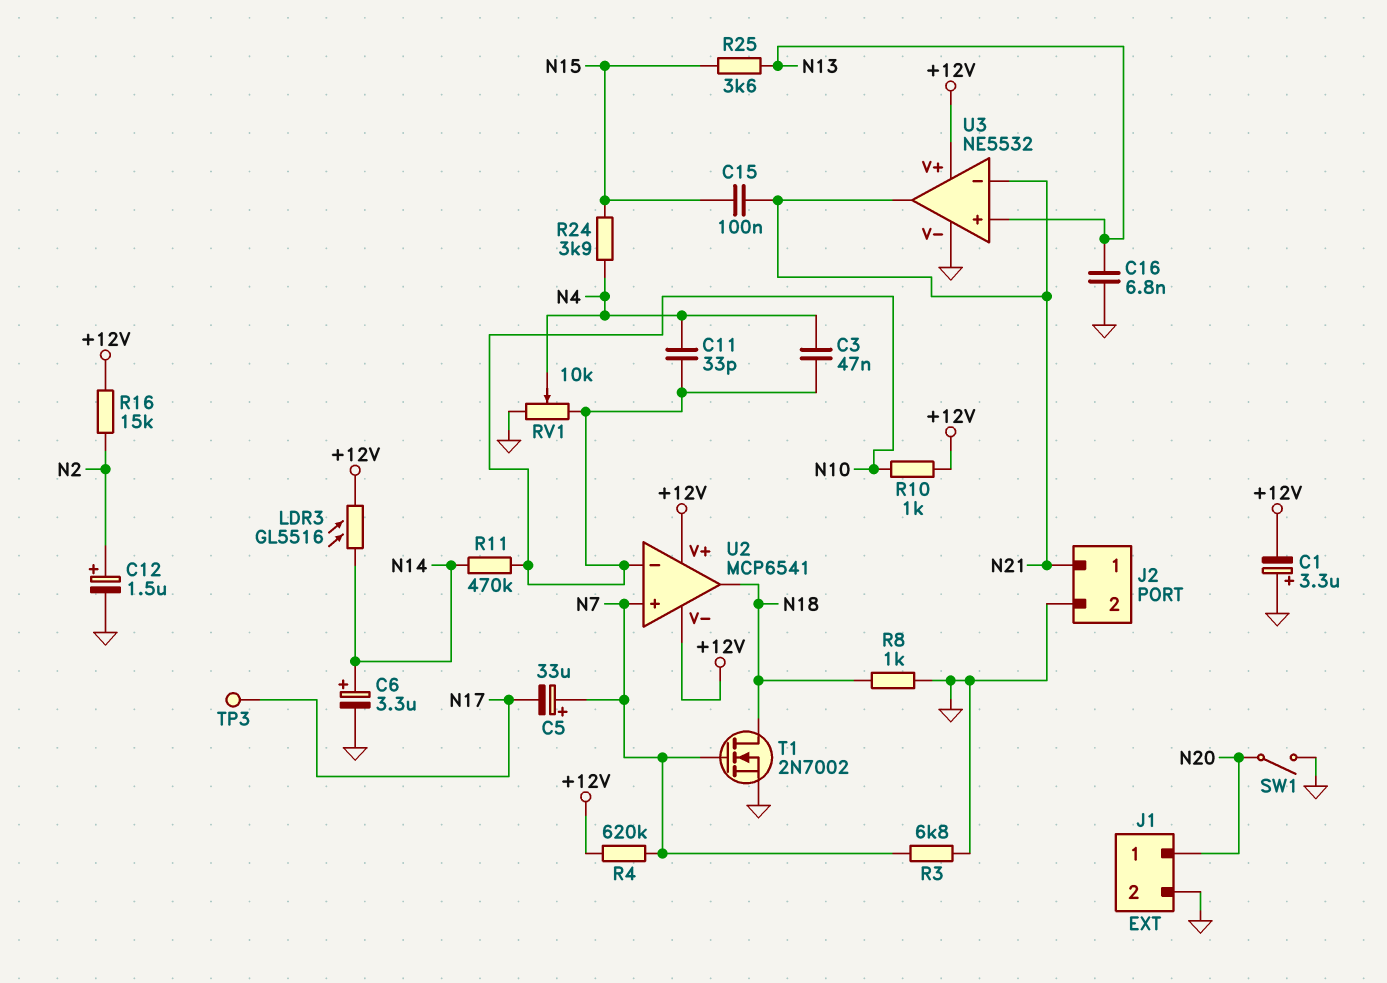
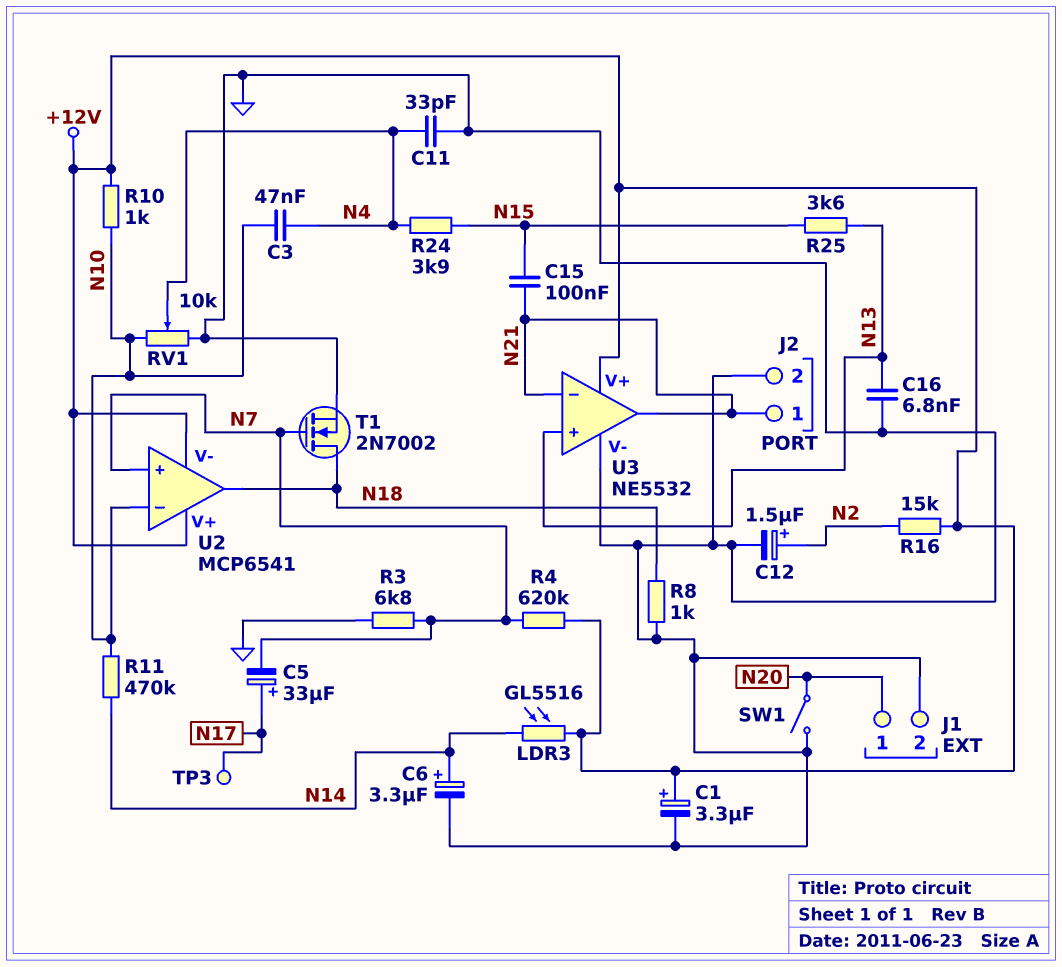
C1: 3.3uF (plus GND, minus +12V) -> 3.3uF (plus +12V, minus GND)
C5: 33uF (plus N7, minus N17) -> 33uF (plus N17, minus N7)
C11: 33pF (N4, N10) -> 33pF (GND, N4)

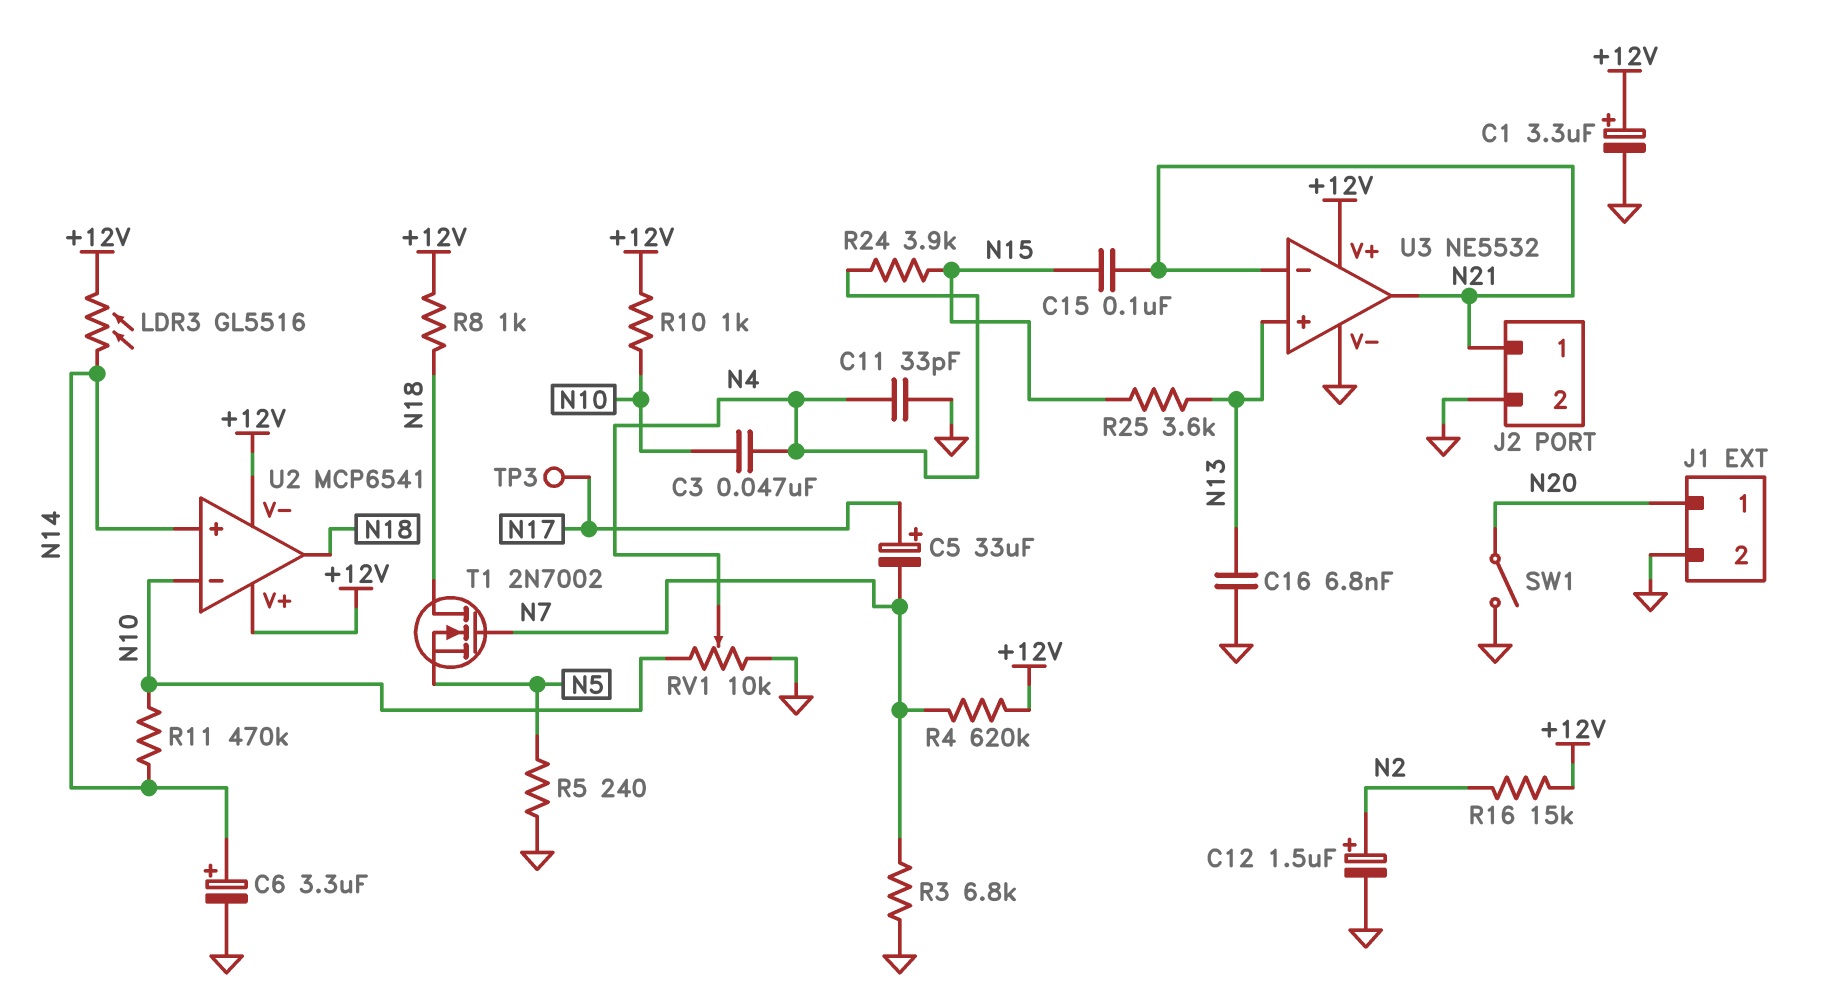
R5: none -> 240 (GND, N5)
R8: 1k (GND, N18) -> 1k (+12V, N18)
T1: NMOS 2N7002 (G N7, D N18, S GND) -> NMOS 2N7002 (G N7, D N18, S N5)
U2 pin in+: N7 -> N14

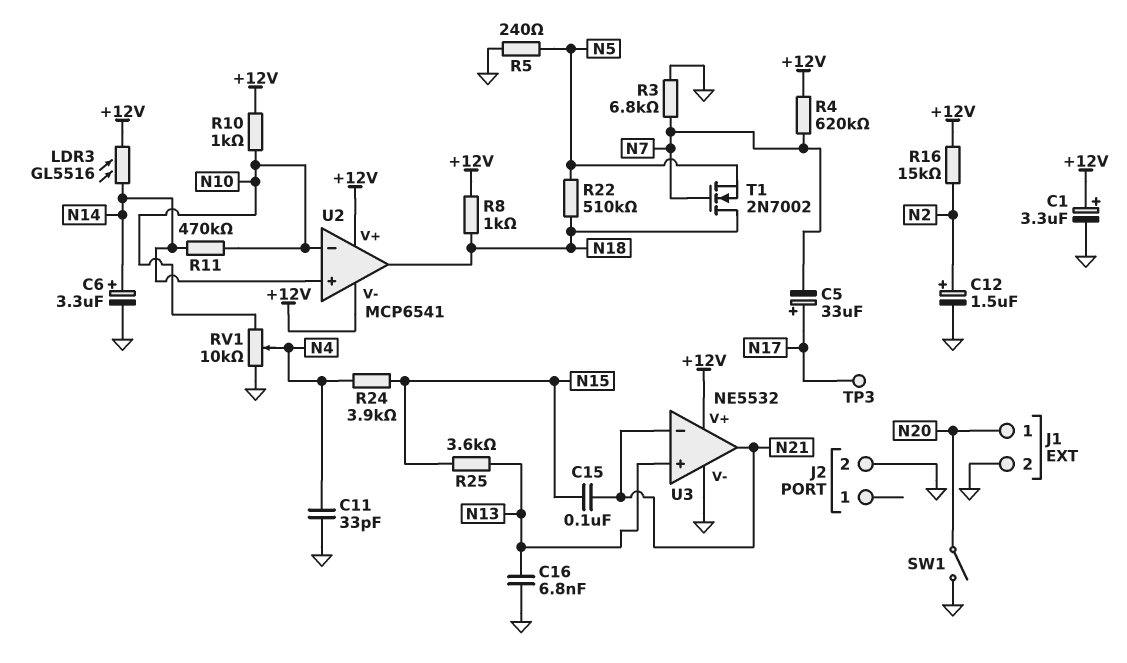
C3: 47nF (N4, N10) -> none
J2 pin 1: N21 -> none
R22: none -> 510k (N5, N18)

